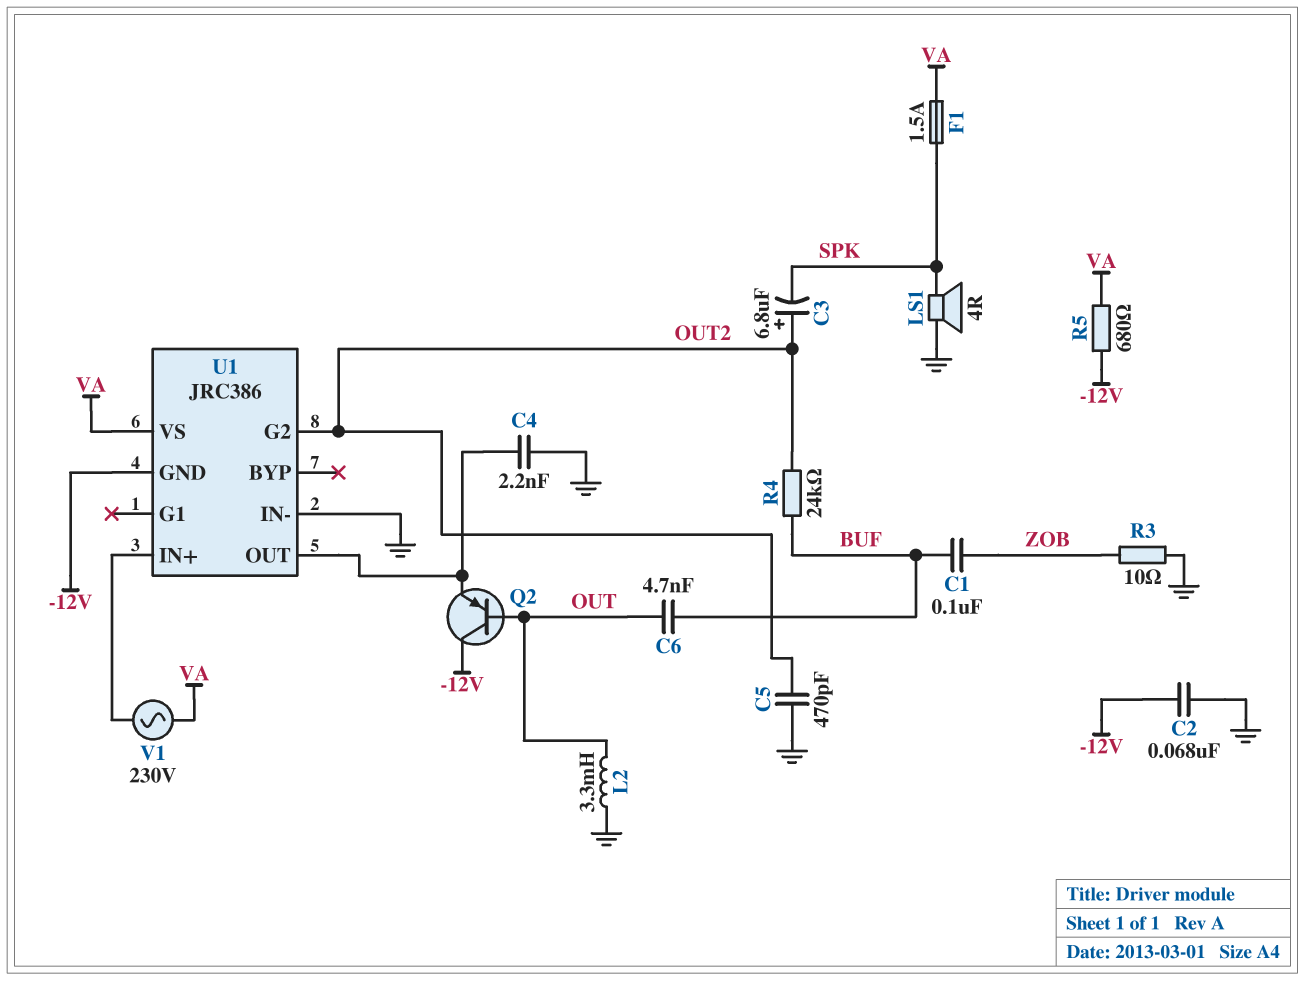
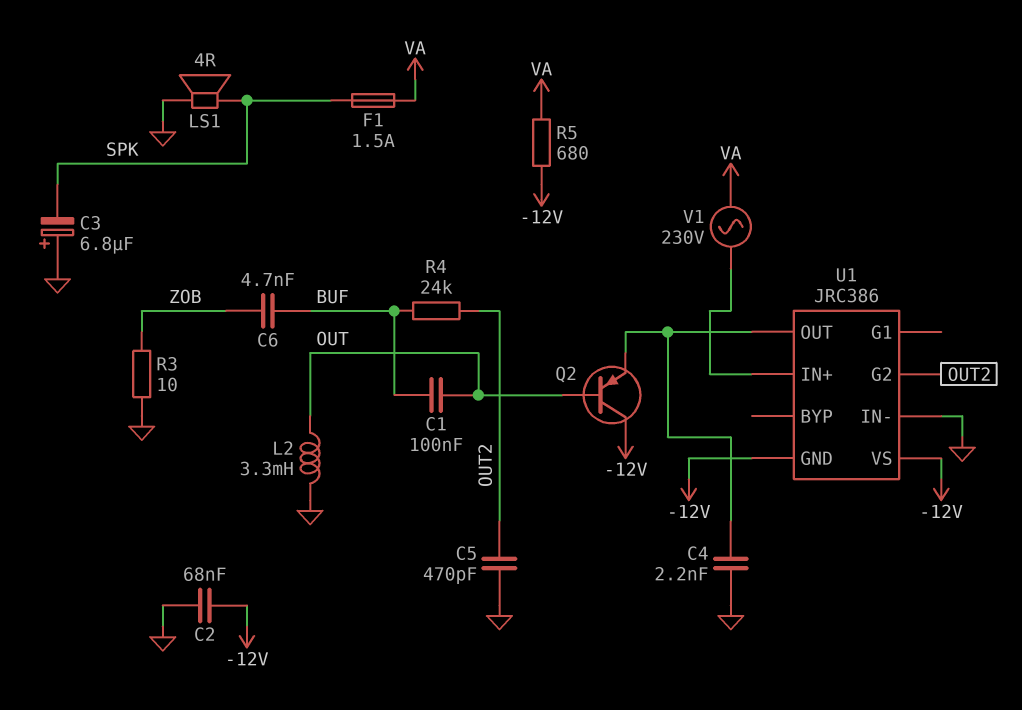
C1: 100nF (BUF, ZOB) -> 100nF (BUF, OUT)
C3: 6.8uF (plus OUT2, minus SPK) -> 6.8uF (plus GND, minus SPK)
C6: 4.7nF (BUF, OUT) -> 4.7nF (BUF, ZOB)
U1 pin VS: VA -> -12V

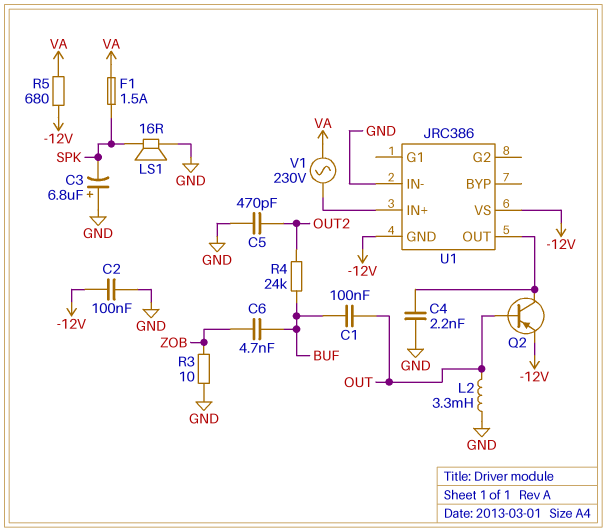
C2: 68nF (-12V, GND) -> 100nF (-12V, GND)
LS1: speaker 4R (GND, SPK) -> speaker 16R (GND, SPK)
Q2: PNP (B OUT, C -12V, E U1/OUT) -> PNP (B OUT, C U1/OUT, E -12V)
U1 pin G2: OUT2 -> none

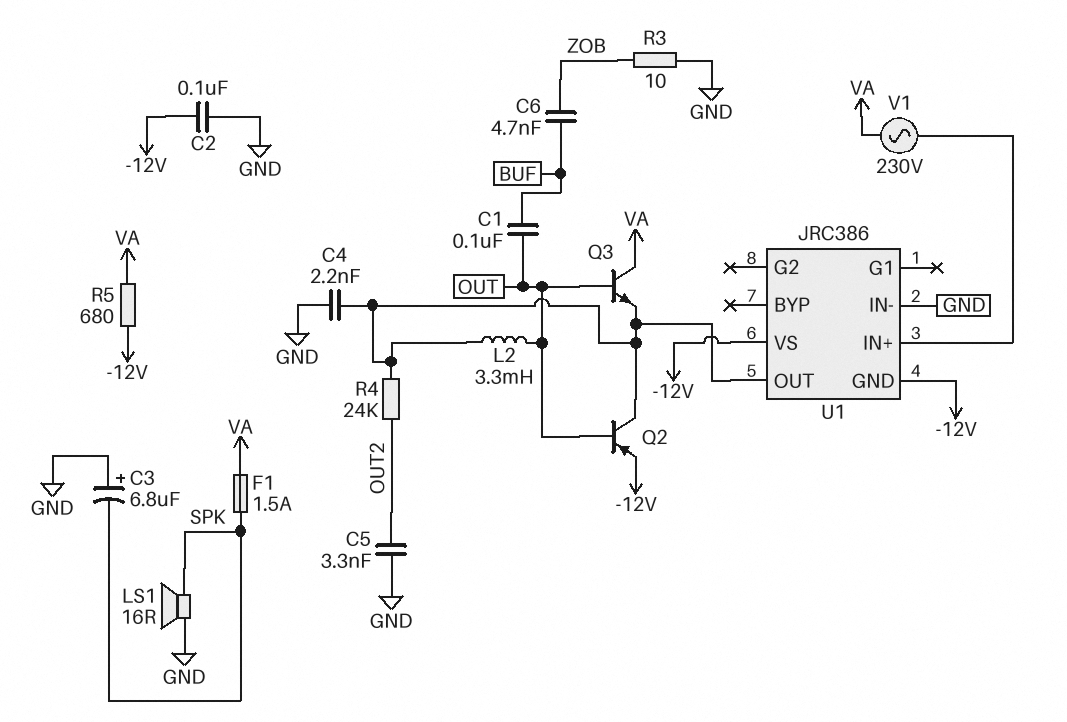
C5: 470pF (GND, OUT2) -> 3.3nF (GND, OUT2)
L2: 3.3mH (GND, OUT) -> 3.3mH (OUT, U1/OUT)
Q3: none -> NPN (B OUT, C VA, E U1/OUT)
R4: 24k (BUF, OUT2) -> 24k (OUT2, U1/OUT)

